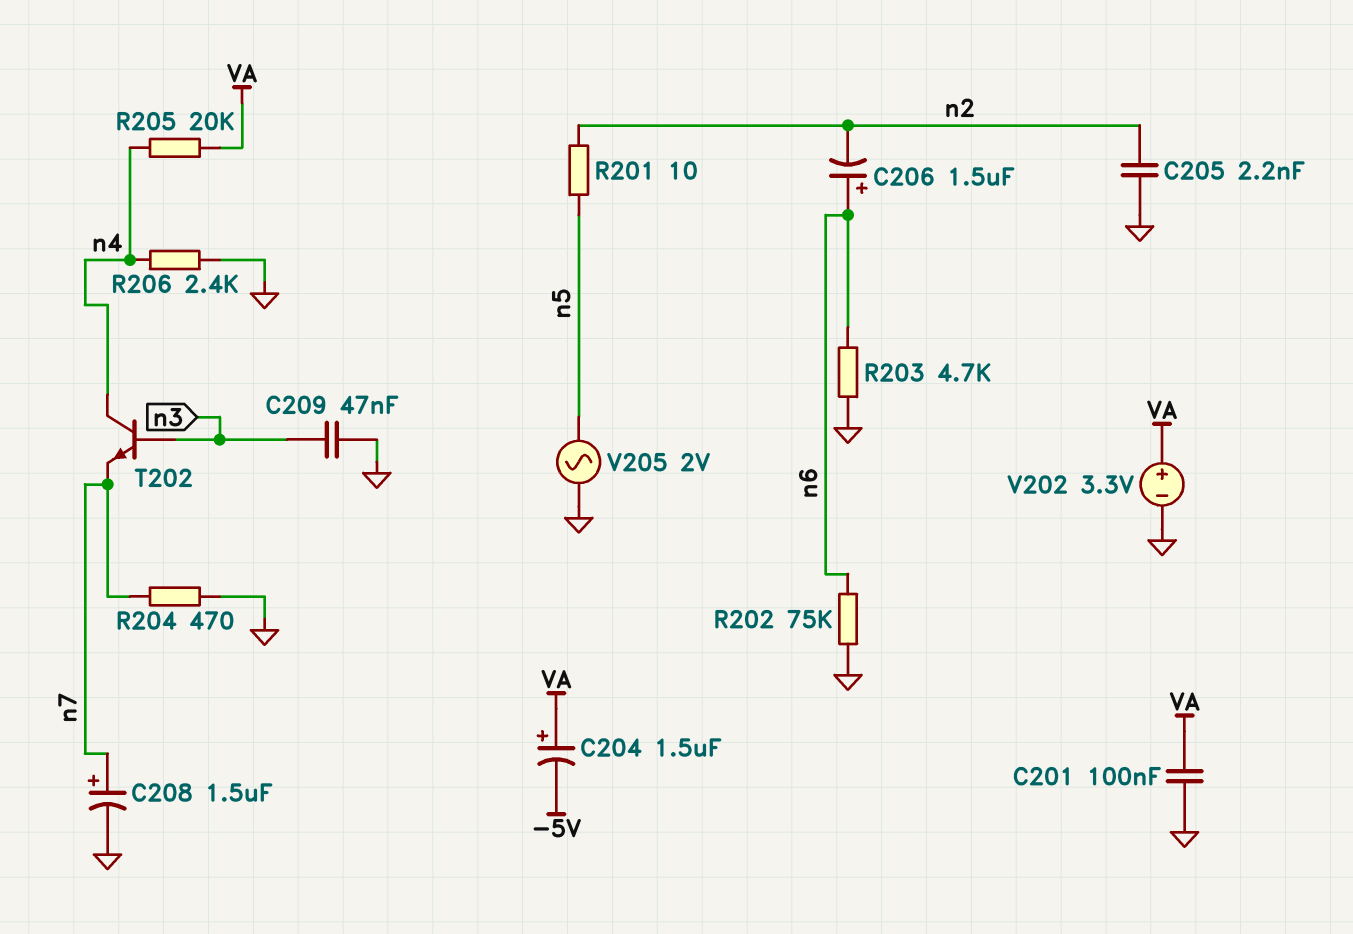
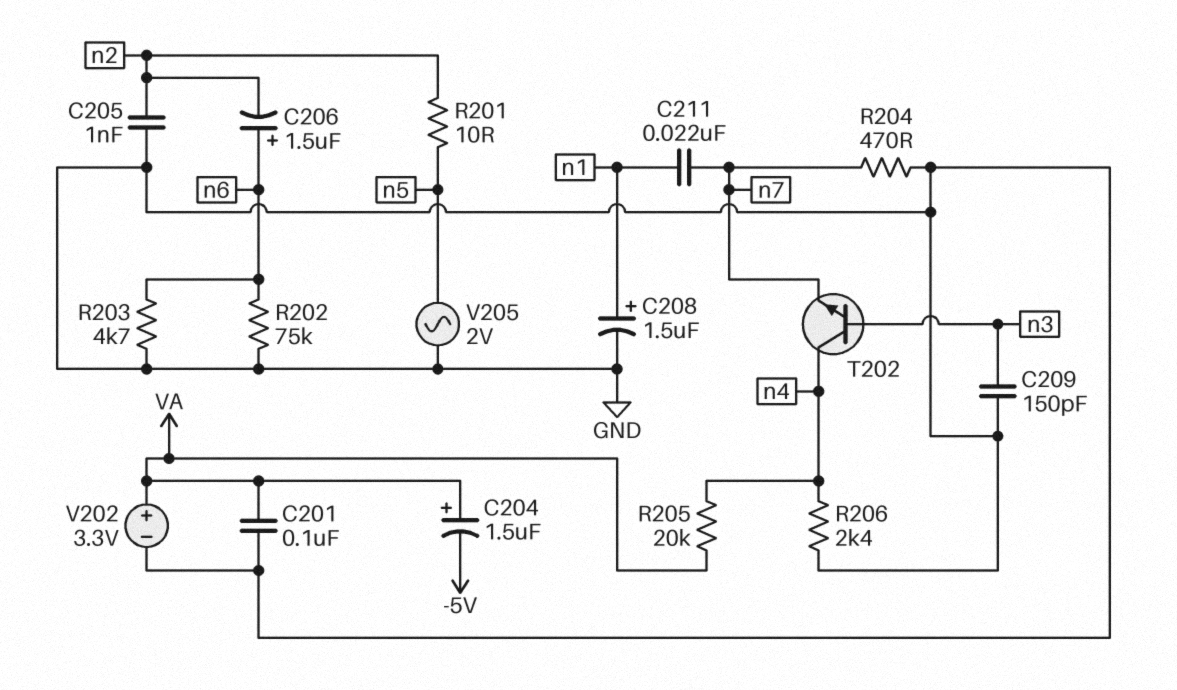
C205: 2.2nF (GND, n2) -> 1nF (GND, n2)
C208: 1.5uF (plus n7, minus GND) -> 1.5uF (plus n1, minus GND)
C209: 47nF (GND, n3) -> 150pF (GND, n3)
C211: none -> 22nF (n1, n7)

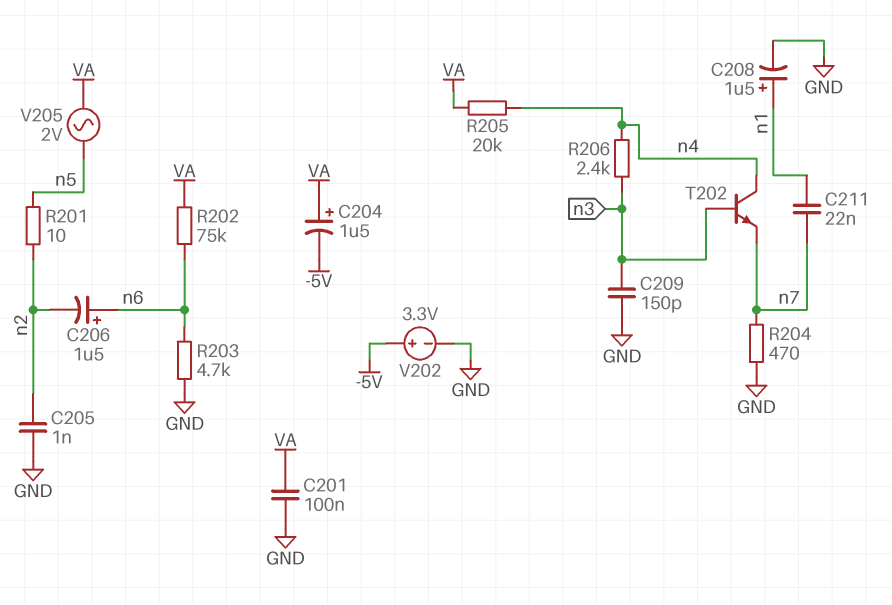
R202: 75k (GND, n6) -> 75k (VA, n6)
R206: 2.4k (GND, n4) -> 2.4k (n3, n4)
V202: 3.3V (plus VA, minus GND) -> 3.3V (plus -5V, minus GND)
V205: AC 2V (GND, n5) -> AC 2V (VA, n5)

